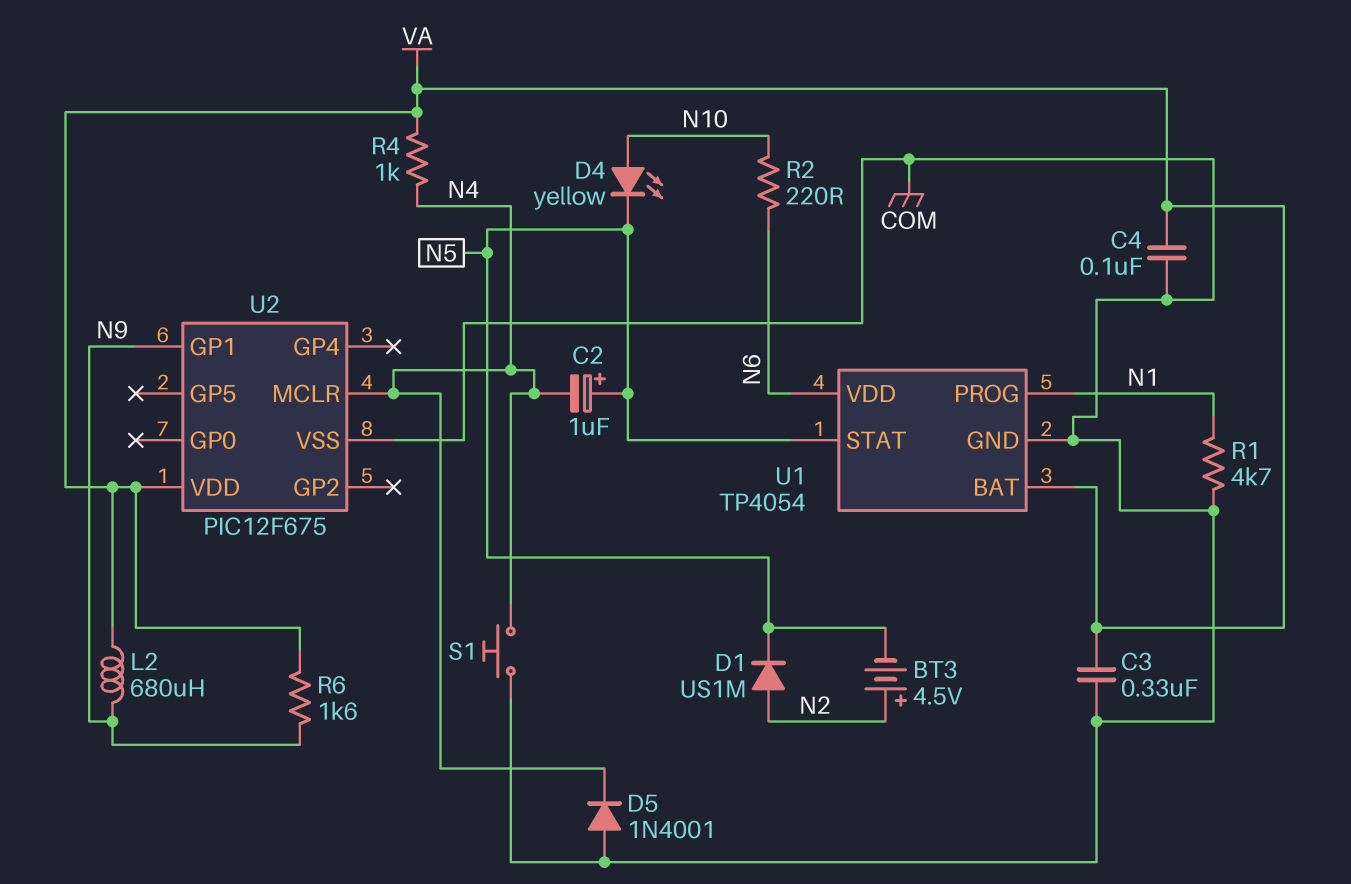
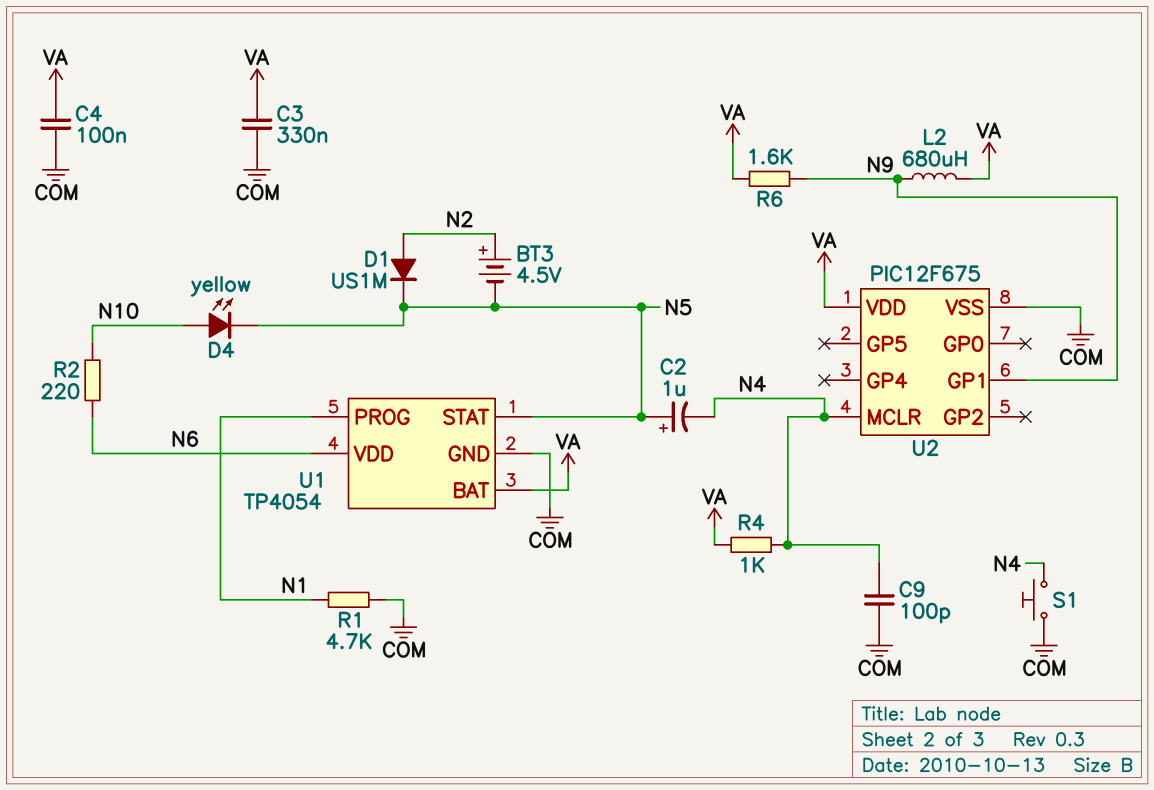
C9: none -> 100pF (COM, N4)
D5: diode 1N4001 (A COM, K N4) -> none

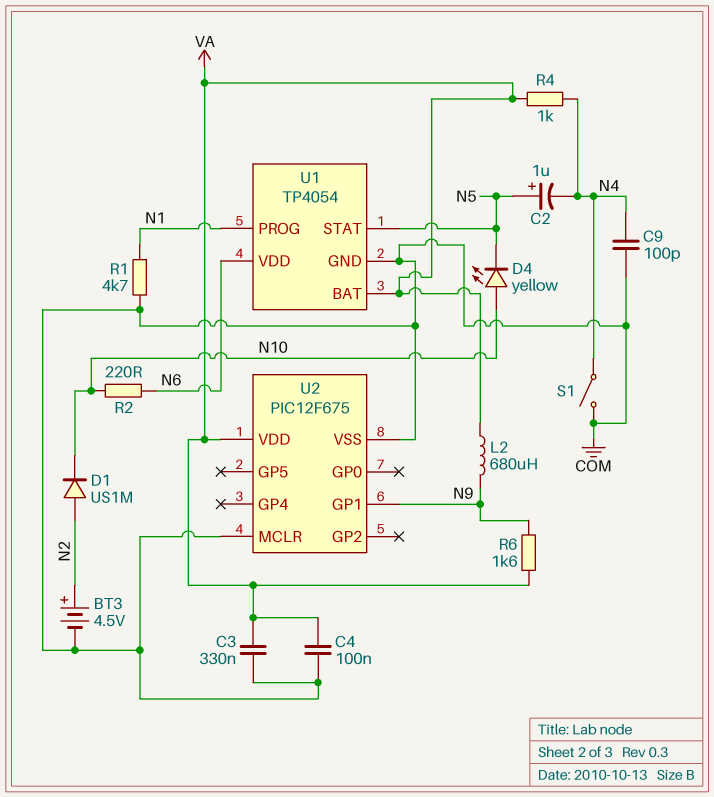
BT3: 4.5V (plus N2, minus N5) -> 4.5V (plus N2, minus COM)
D1: diode US1M (A N2, K N5) -> diode US1M (A N2, K N10)
S1: button (COM, N4) -> switch (COM, N4)
U2 pin MCLR: N4 -> COM

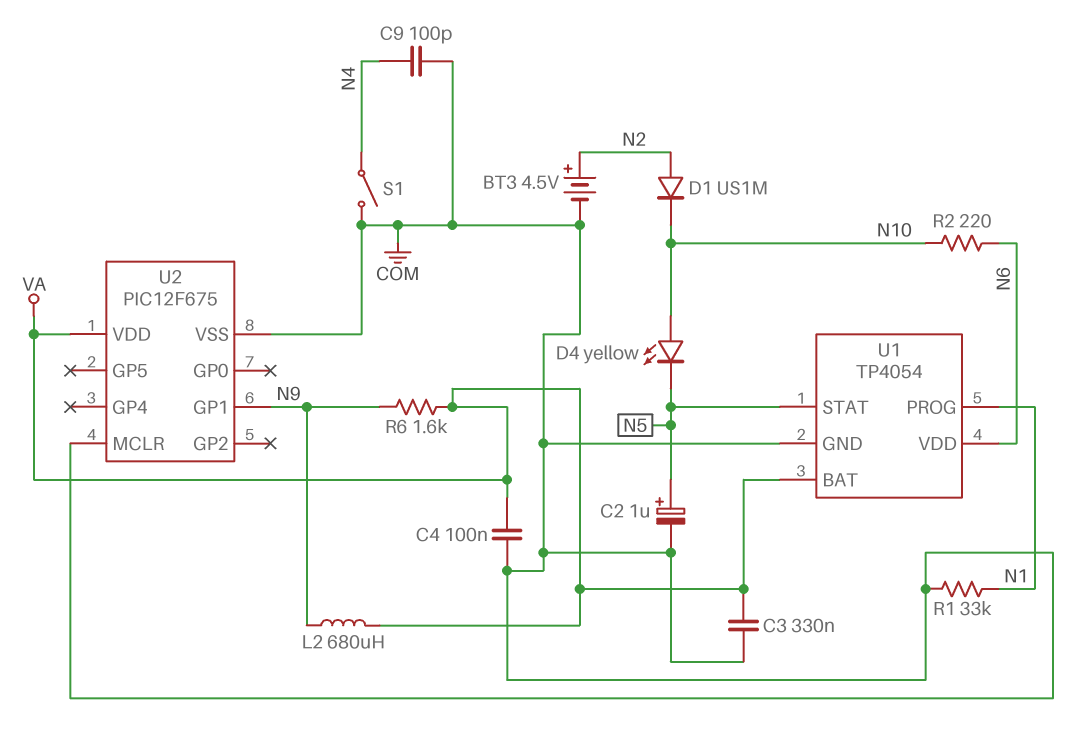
C2: 1uF (plus N5, minus N4) -> 1uF (plus N5, minus COM)
R1: 4.7k (COM, N1) -> 33k (COM, N1)
R4: 1k (N4, VA) -> none

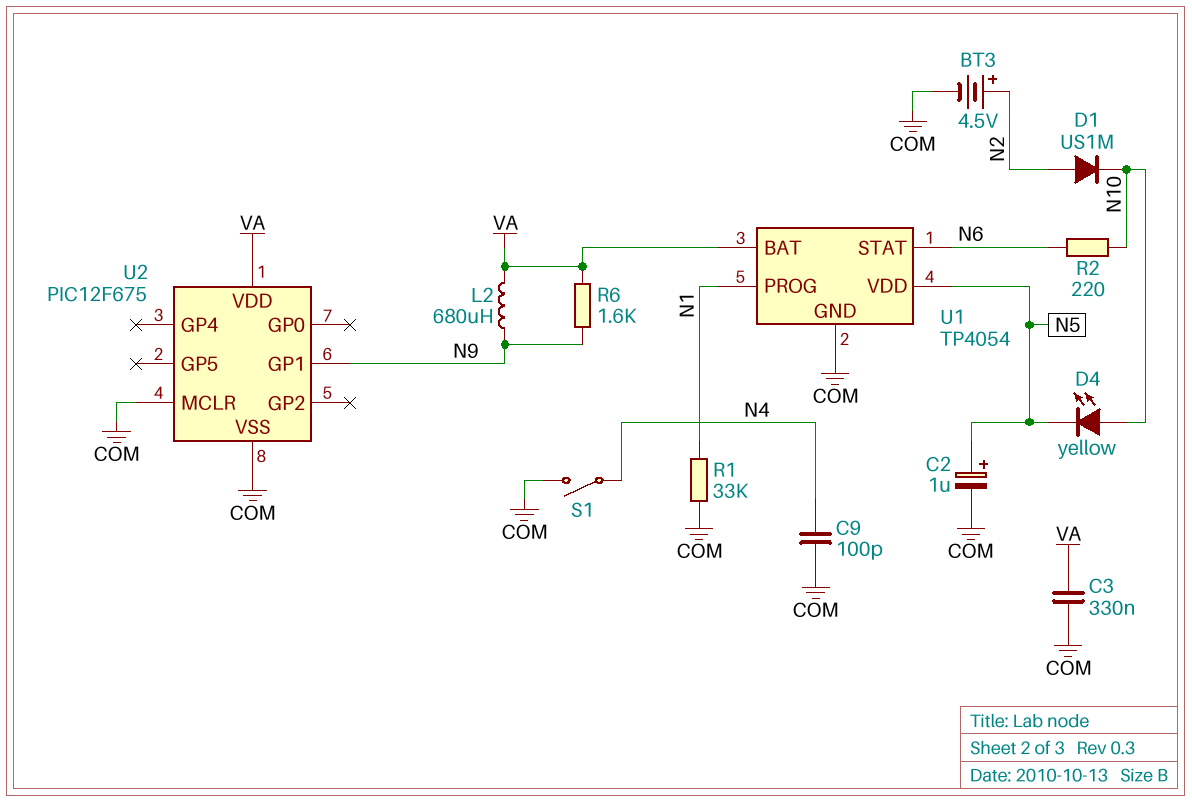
C4: 100nF (COM, VA) -> none
U1 pin STAT: N5 -> N6
U1 pin VDD: N6 -> N5

